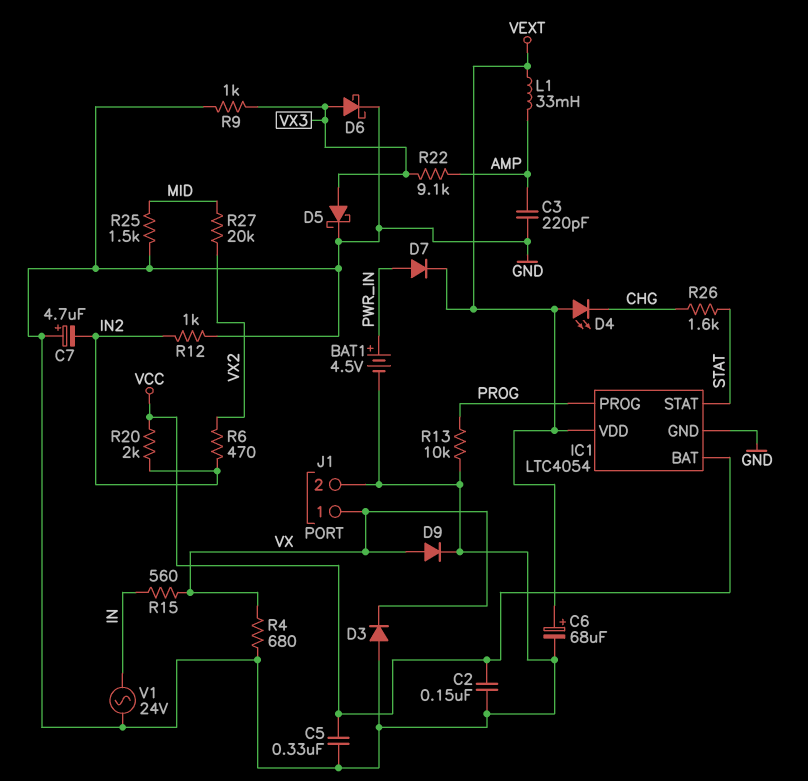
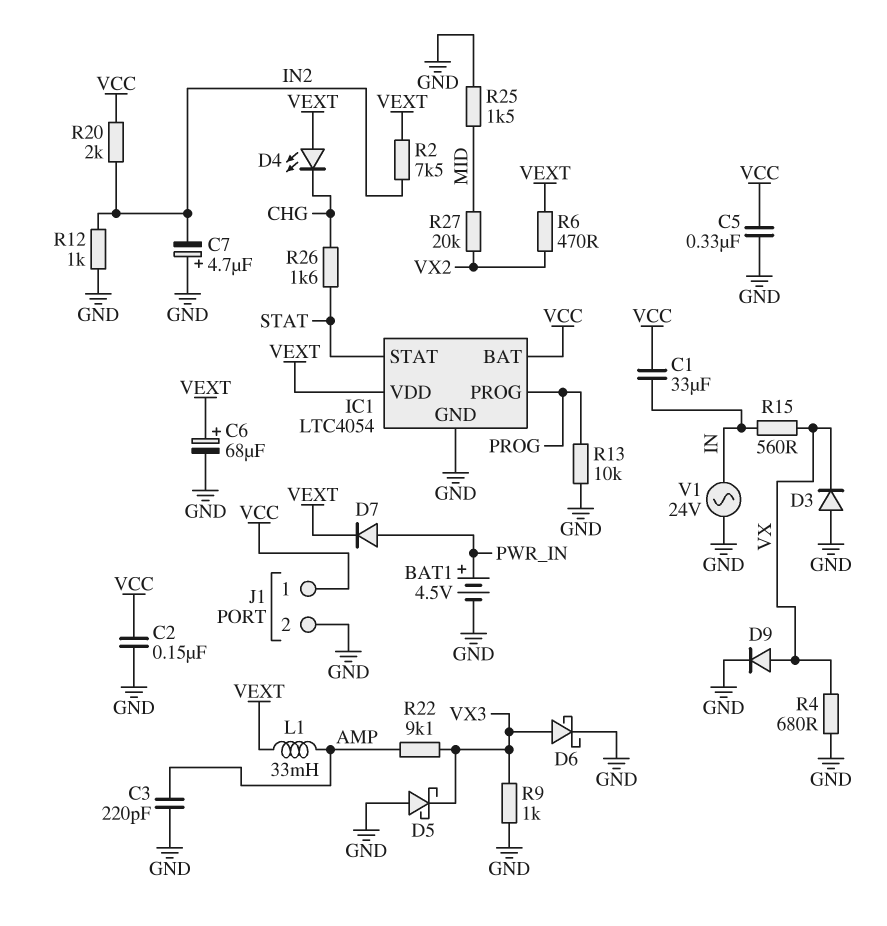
C1: none -> 33uF (IN, VCC)
D5: schottky (A VX3, K GND) -> schottky (A GND, K VX3)
J1 pin 1: VX -> VCC
R2: none -> 7.5k (IN2, VEXT)
R6: 470 (IN2, VX2) -> 470 (VEXT, VX2)

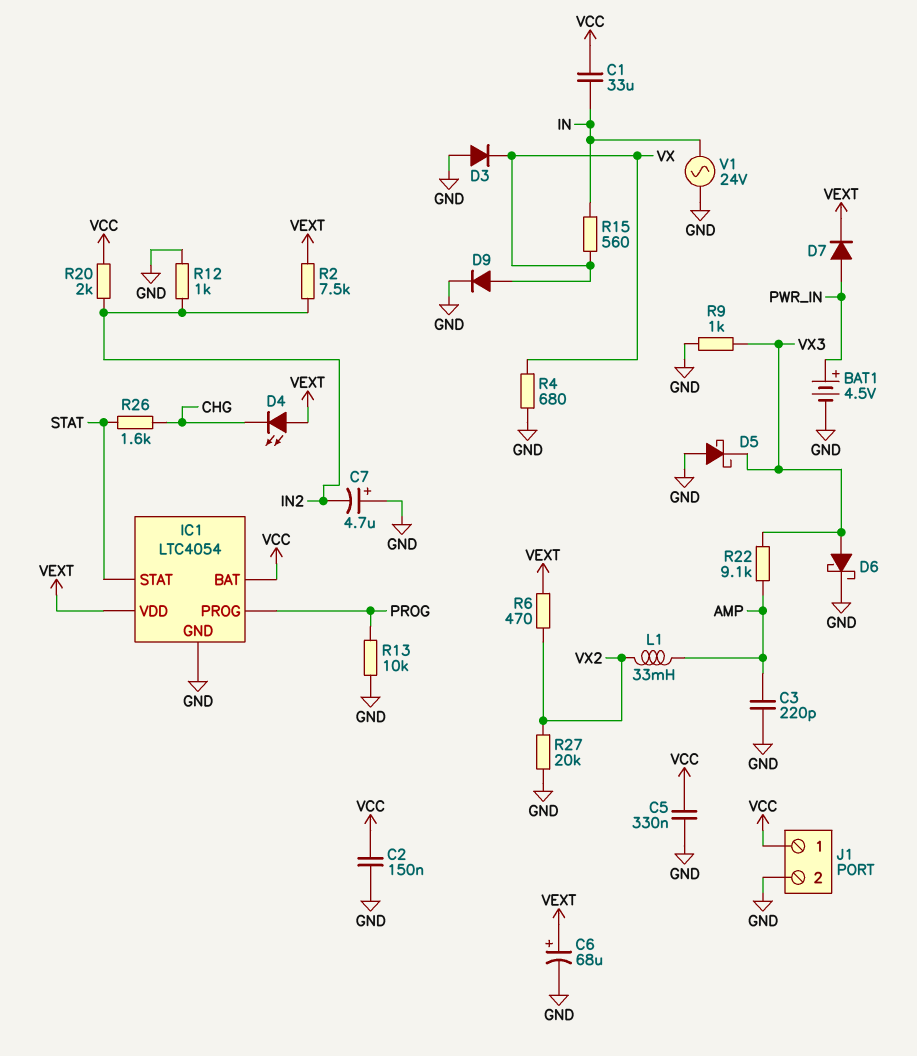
L1: 33mH (AMP, VEXT) -> 33mH (AMP, VX2)
R25: 1.5k (GND, MID) -> none
R27: 20k (MID, VX2) -> 20k (GND, VX2)

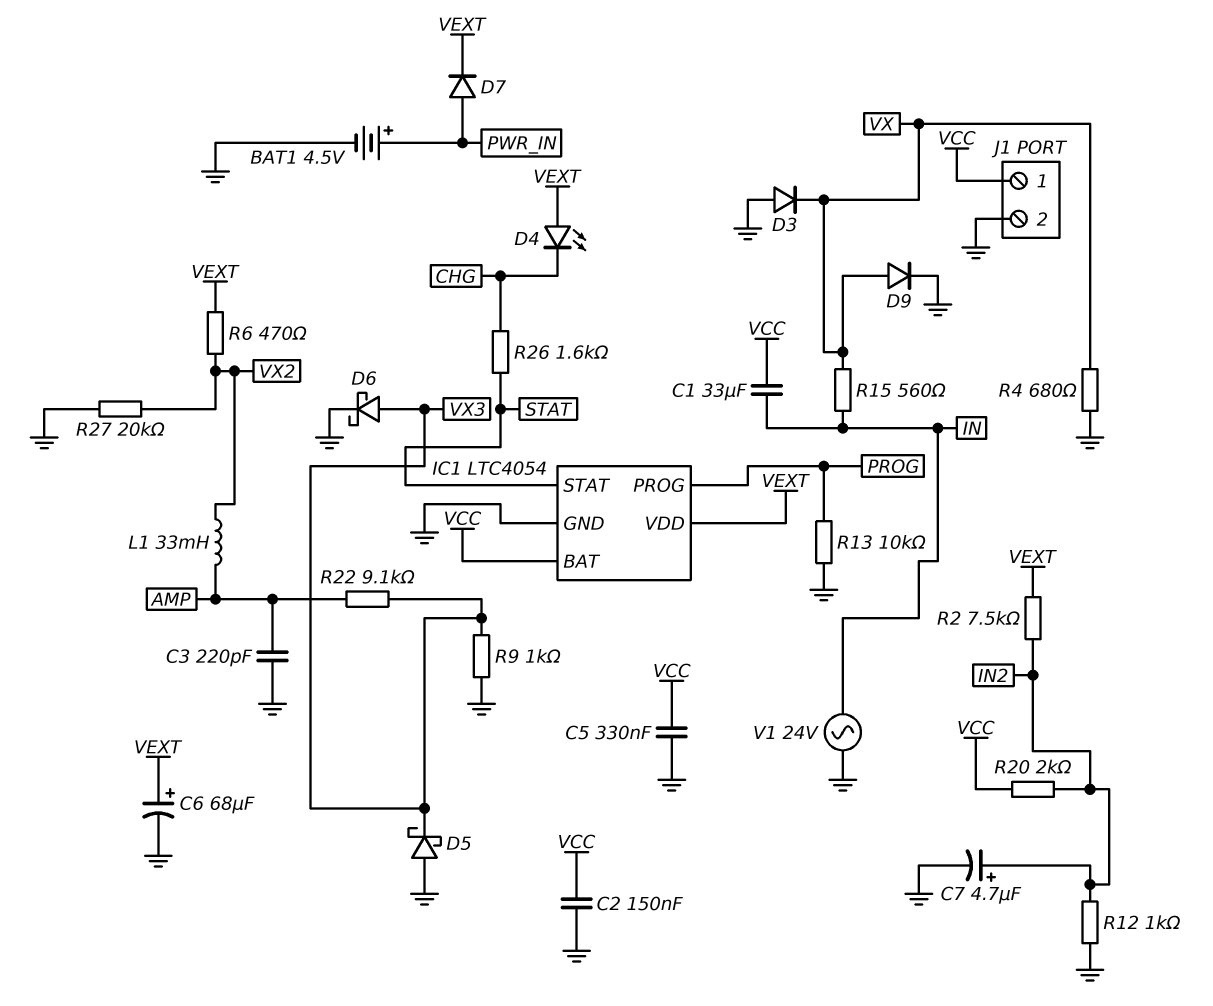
C7: 4.7uF (plus GND, minus IN2) -> 4.7uF (plus IN2, minus GND)

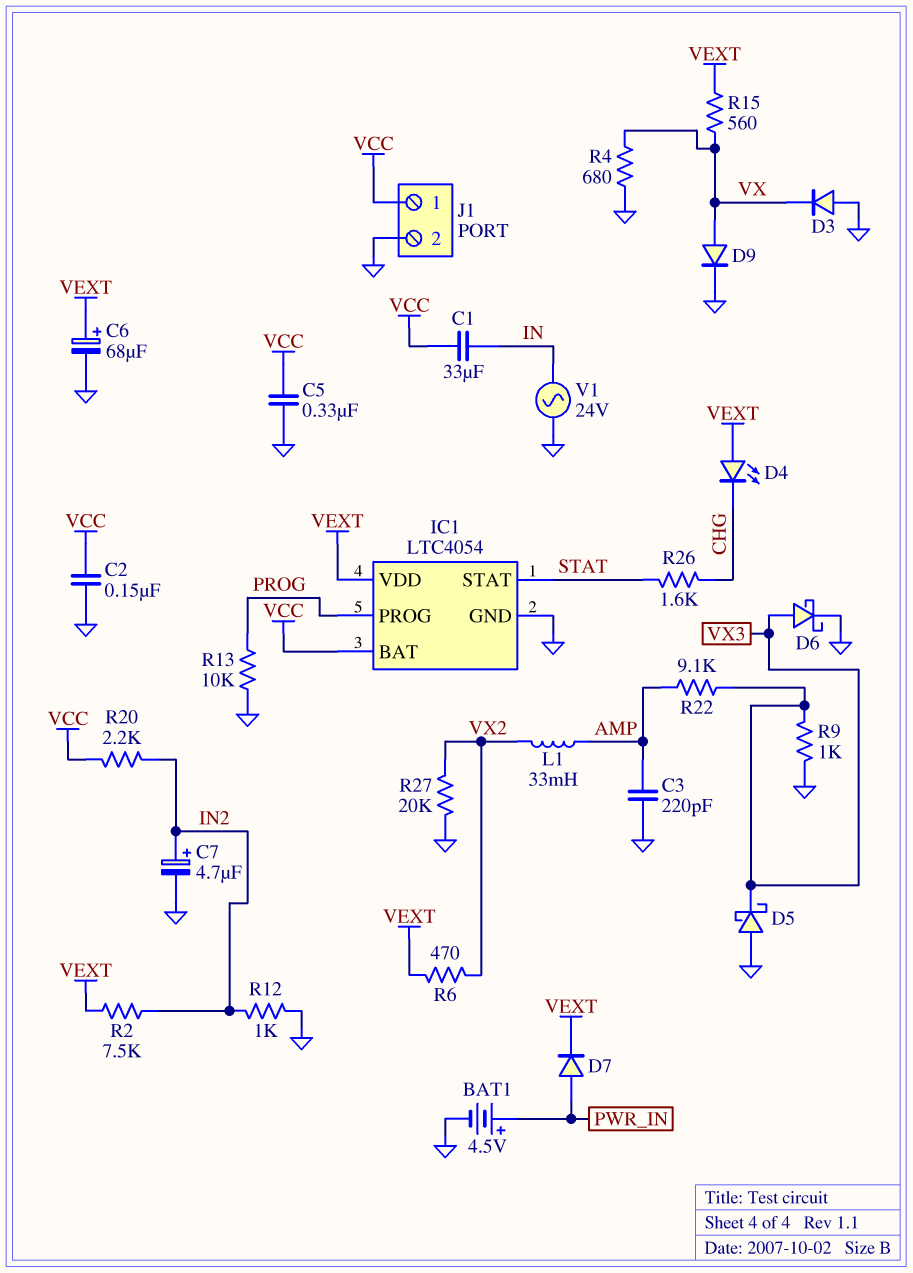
R15: 560 (IN, VX) -> 560 (VEXT, VX)
R20: 2k (IN2, VCC) -> 2.2k (IN2, VCC)

